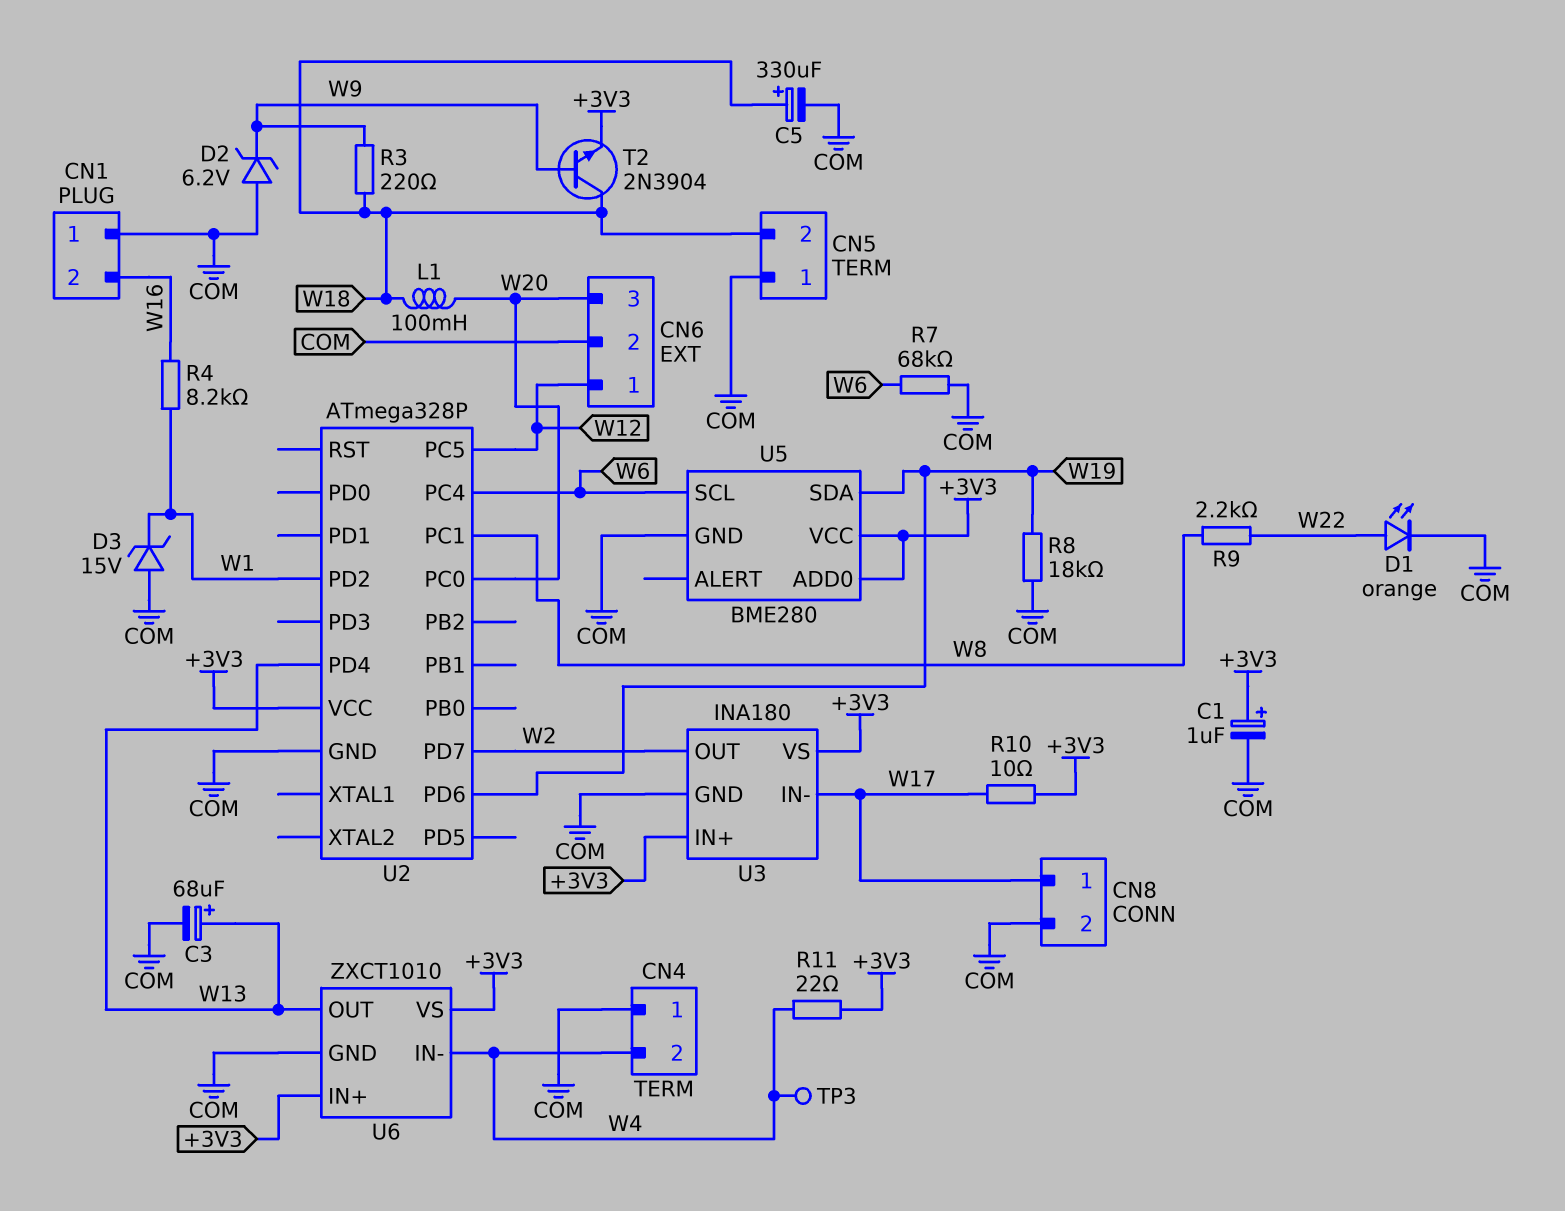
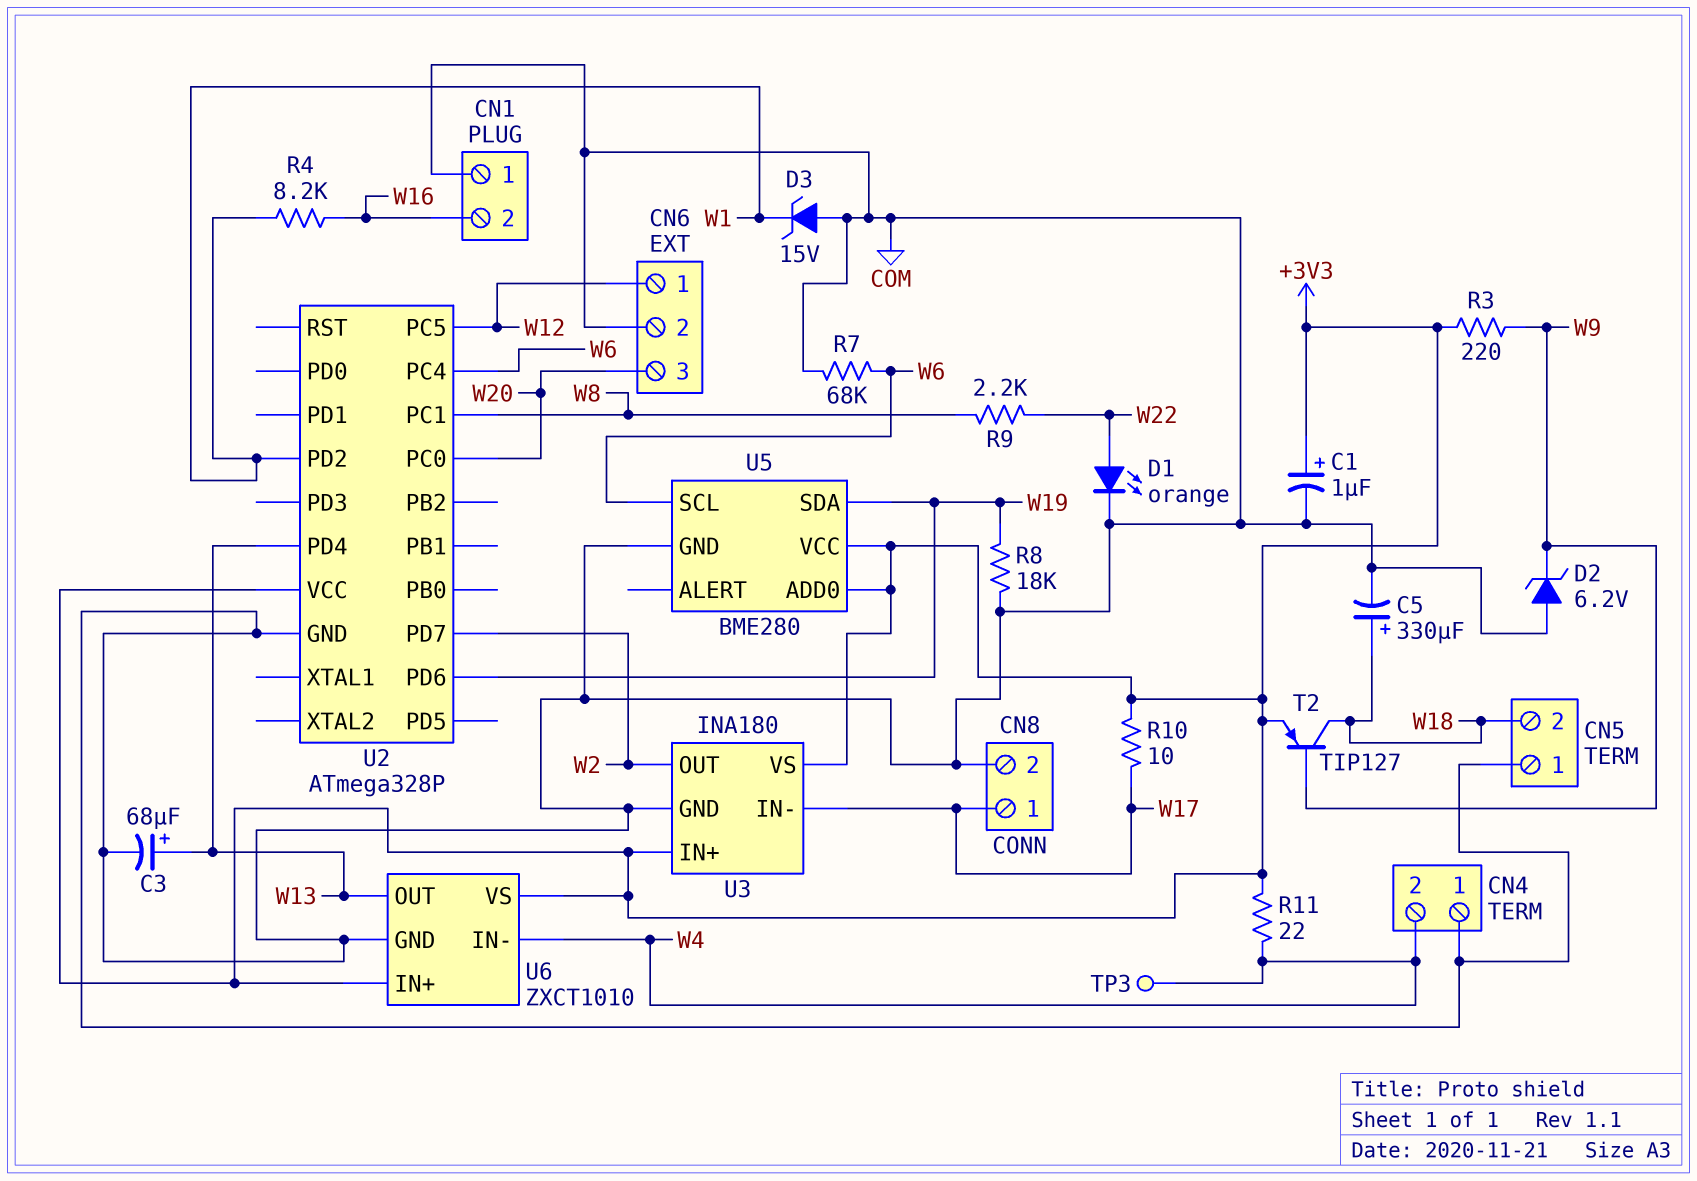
L1: 100mH (W18, W20) -> none
R3: 220 (W9, W18) -> 220 (+3V3, W9)
T2: NPN 2N3904 (B W9, C W18, E +3V3) -> PNP TIP127 (B W9, C W18, E +3V3)

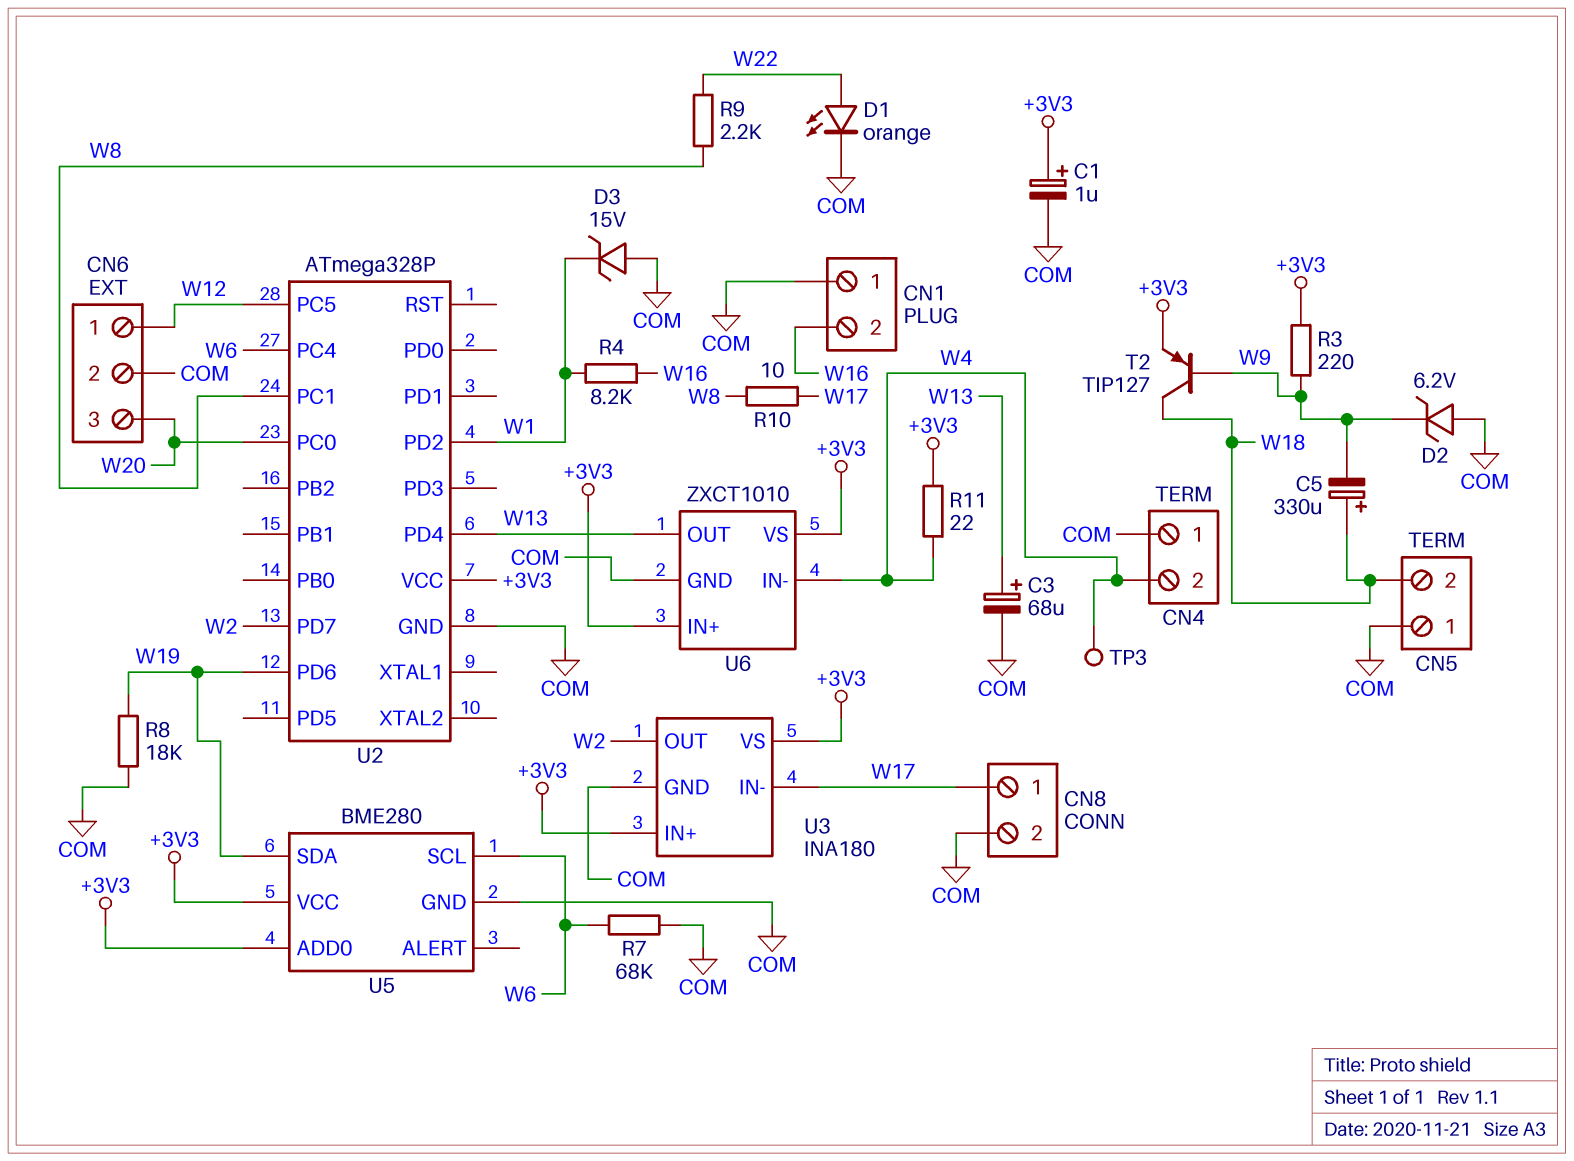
C5: 330uF (plus W18, minus COM) -> 330uF (plus W18, minus W9)
R10: 10 (+3V3, W17) -> 10 (W8, W17)

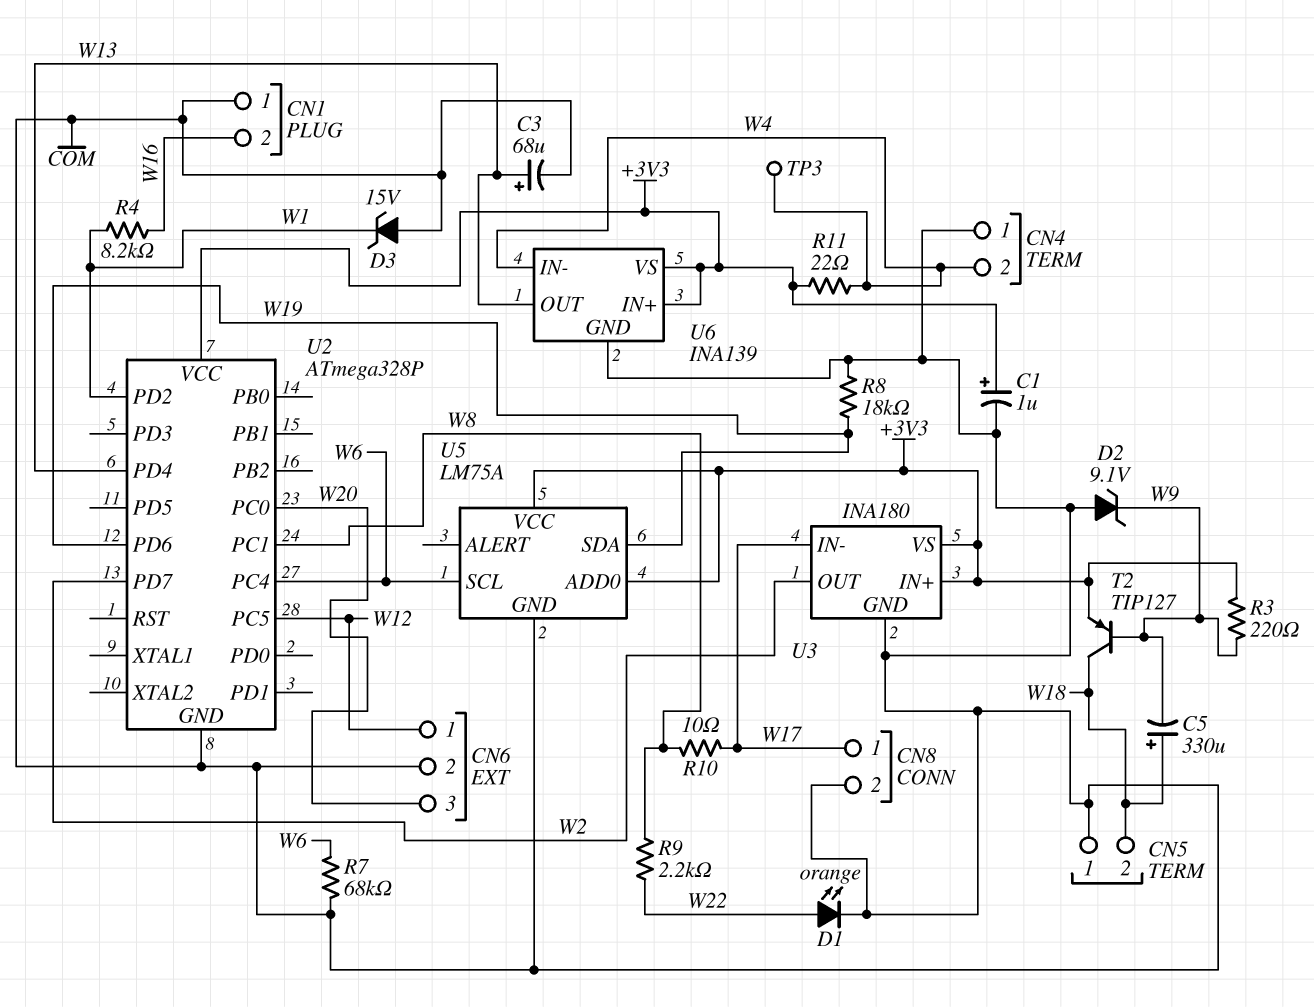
D2: zener 6.2V (A COM, K W9) -> zener 9.1V (A COM, K W9)
U5: BME280 -> LM75A
U6: ZXCT1010 -> INA139

